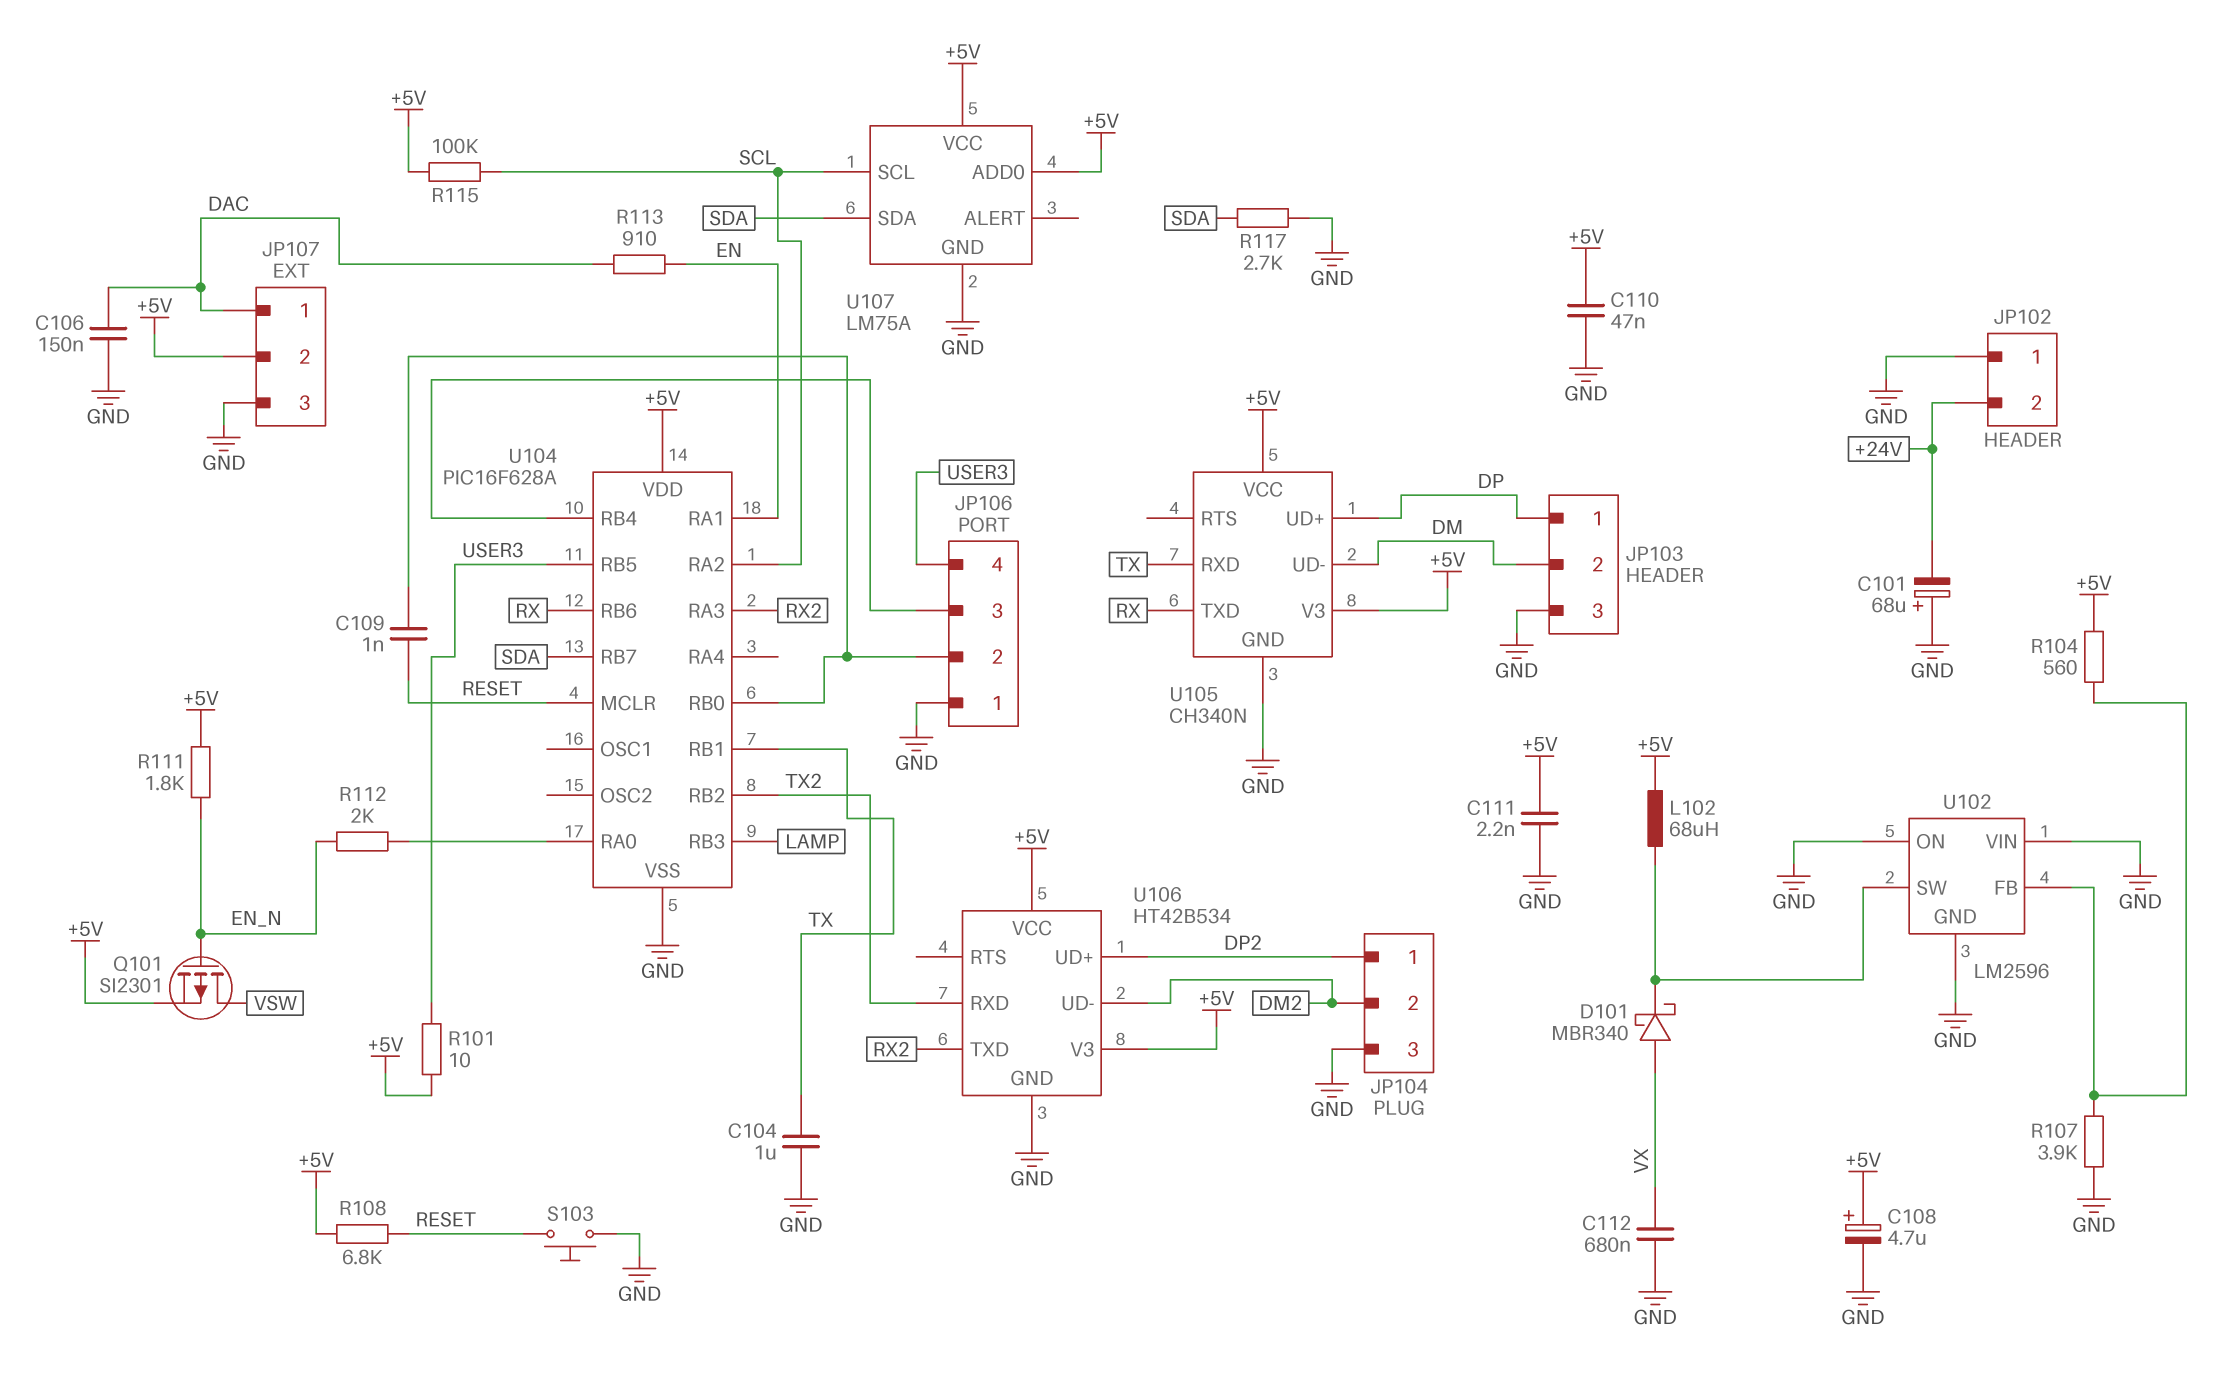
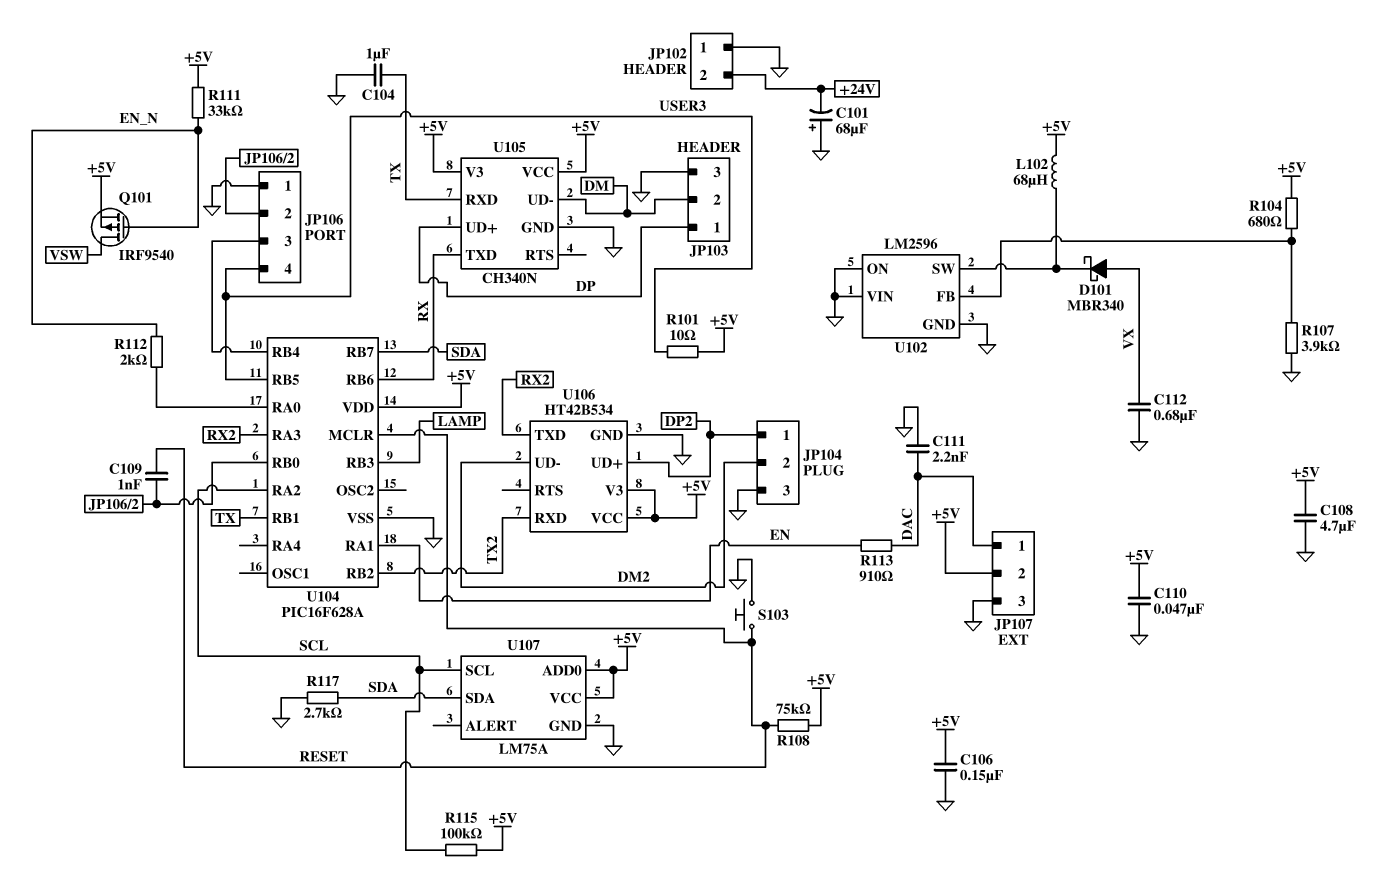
C106: 150nF (DAC, GND) -> 150nF (+5V, GND)
C108: 4.7uF (plus +5V, minus GND) -> 4.7uF (+5V, GND)
C111: 2.2nF (+5V, GND) -> 2.2nF (DAC, GND)
Q101: PMOS SI2301 (G EN_N, D VSW, S +5V) -> PMOS IRF9540 (G EN_N, D VSW, S +5V)
R104: 560 (+5V, U102/FB) -> 680 (+5V, U102/FB)
R108: 6.8k (+5V, RESET) -> 75k (+5V, RESET)
R111: 1.8k (+5V, EN_N) -> 33k (+5V, EN_N)

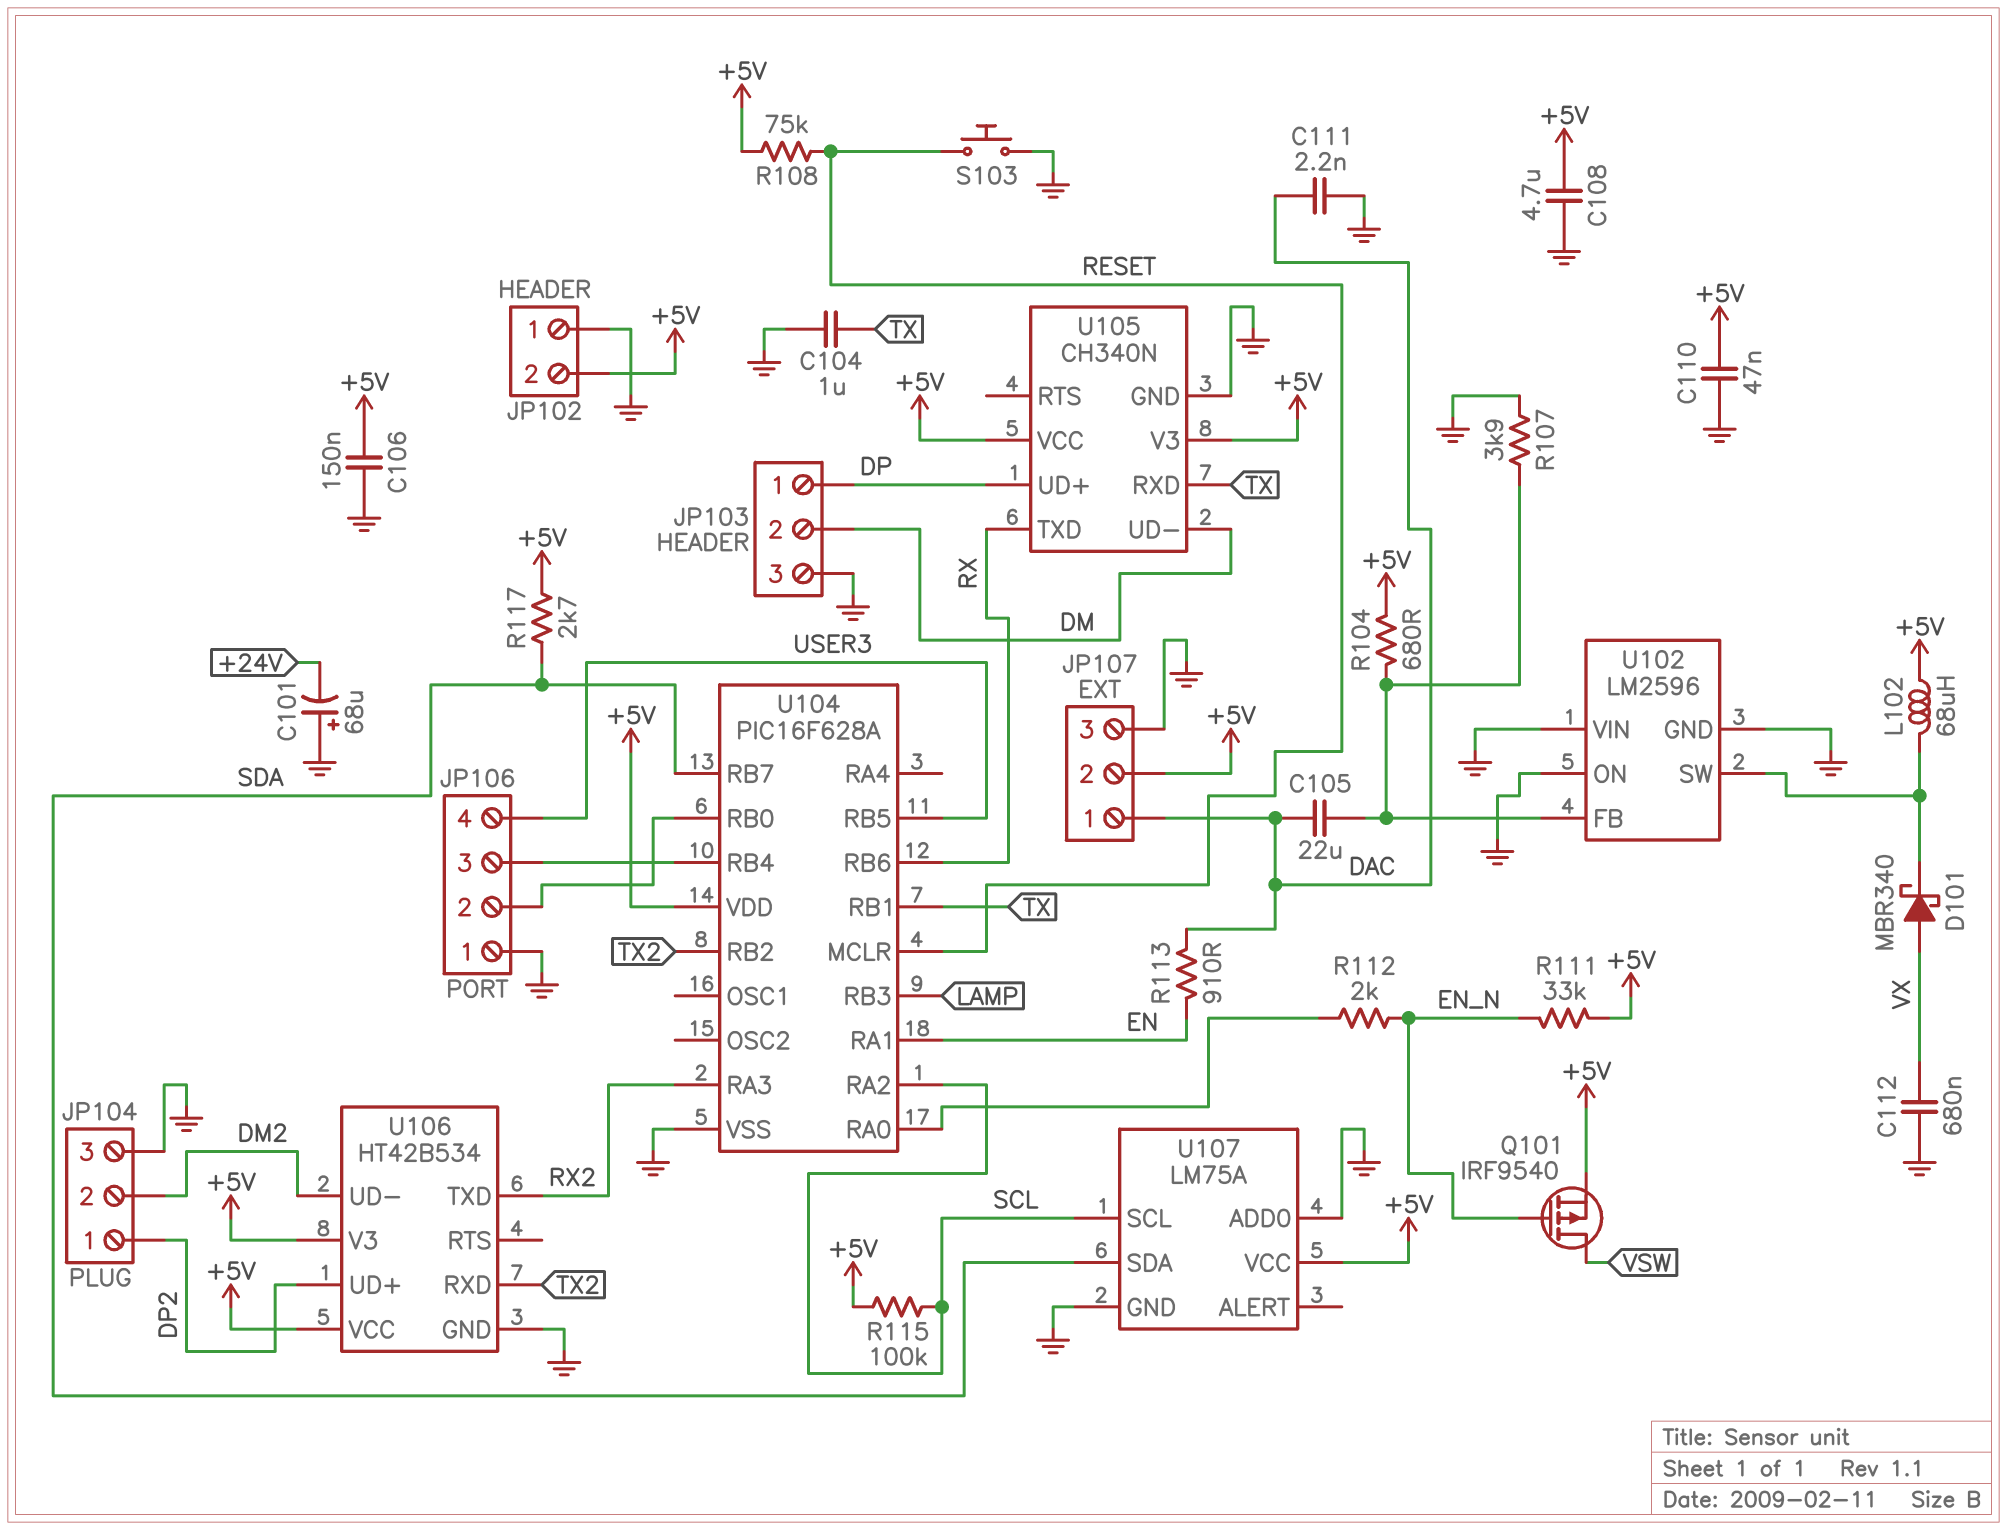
C105: none -> 22uF (DAC, U102/FB)
C109: 1nF (JP106/2, RESET) -> none
JP102 pin 2: +24V -> +5V
R101: 10 (+5V, USER3) -> none
R117: 2.7k (GND, SDA) -> 2.7k (+5V, SDA)
U107 pin ADD0: +5V -> GND

